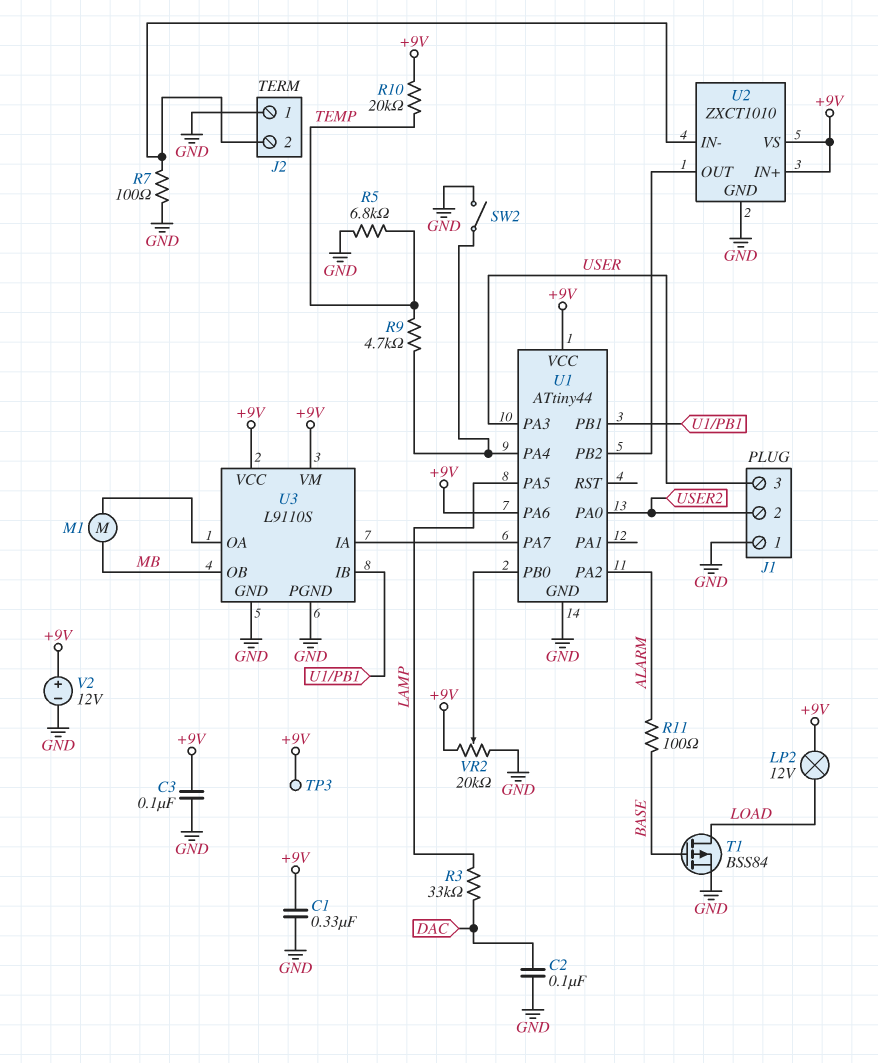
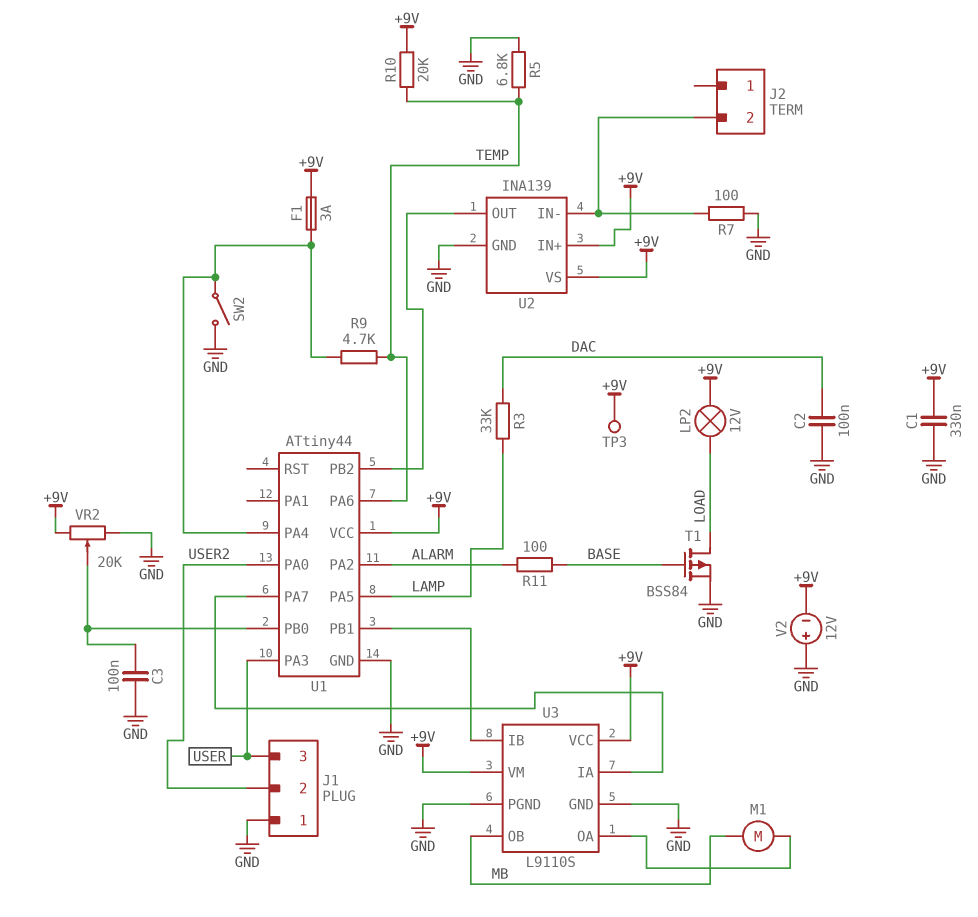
C3: 100nF (+9V, GND) -> 100nF (GND, U1/PB0)
F1: none -> 3A (+9V, U1/PA4)
J2 pin 1: GND -> none
U1 pin PA6: +9V -> TEMP
U2: ZXCT1010 -> INA139
V2: 12V (plus +9V, minus GND) -> 12V (plus GND, minus +9V)

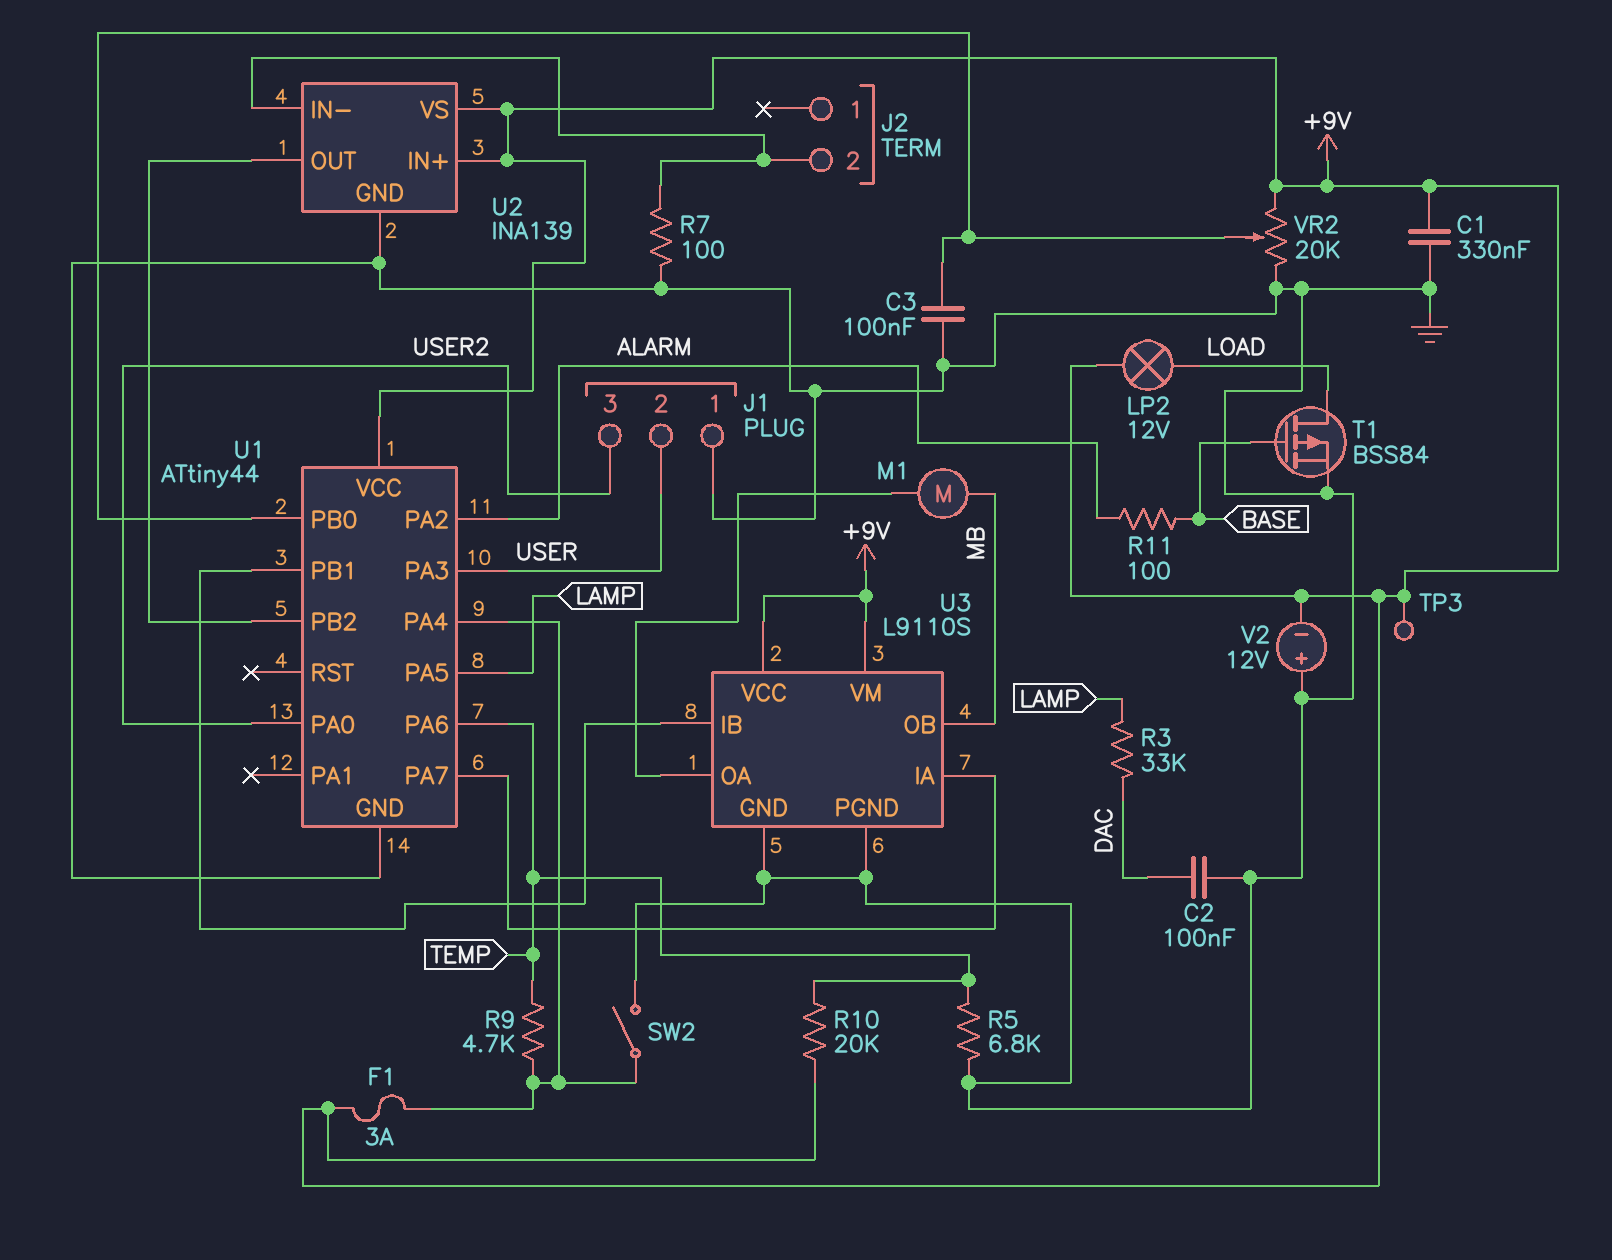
J1 pin 2: USER2 -> USER
J1 pin 3: USER -> USER2

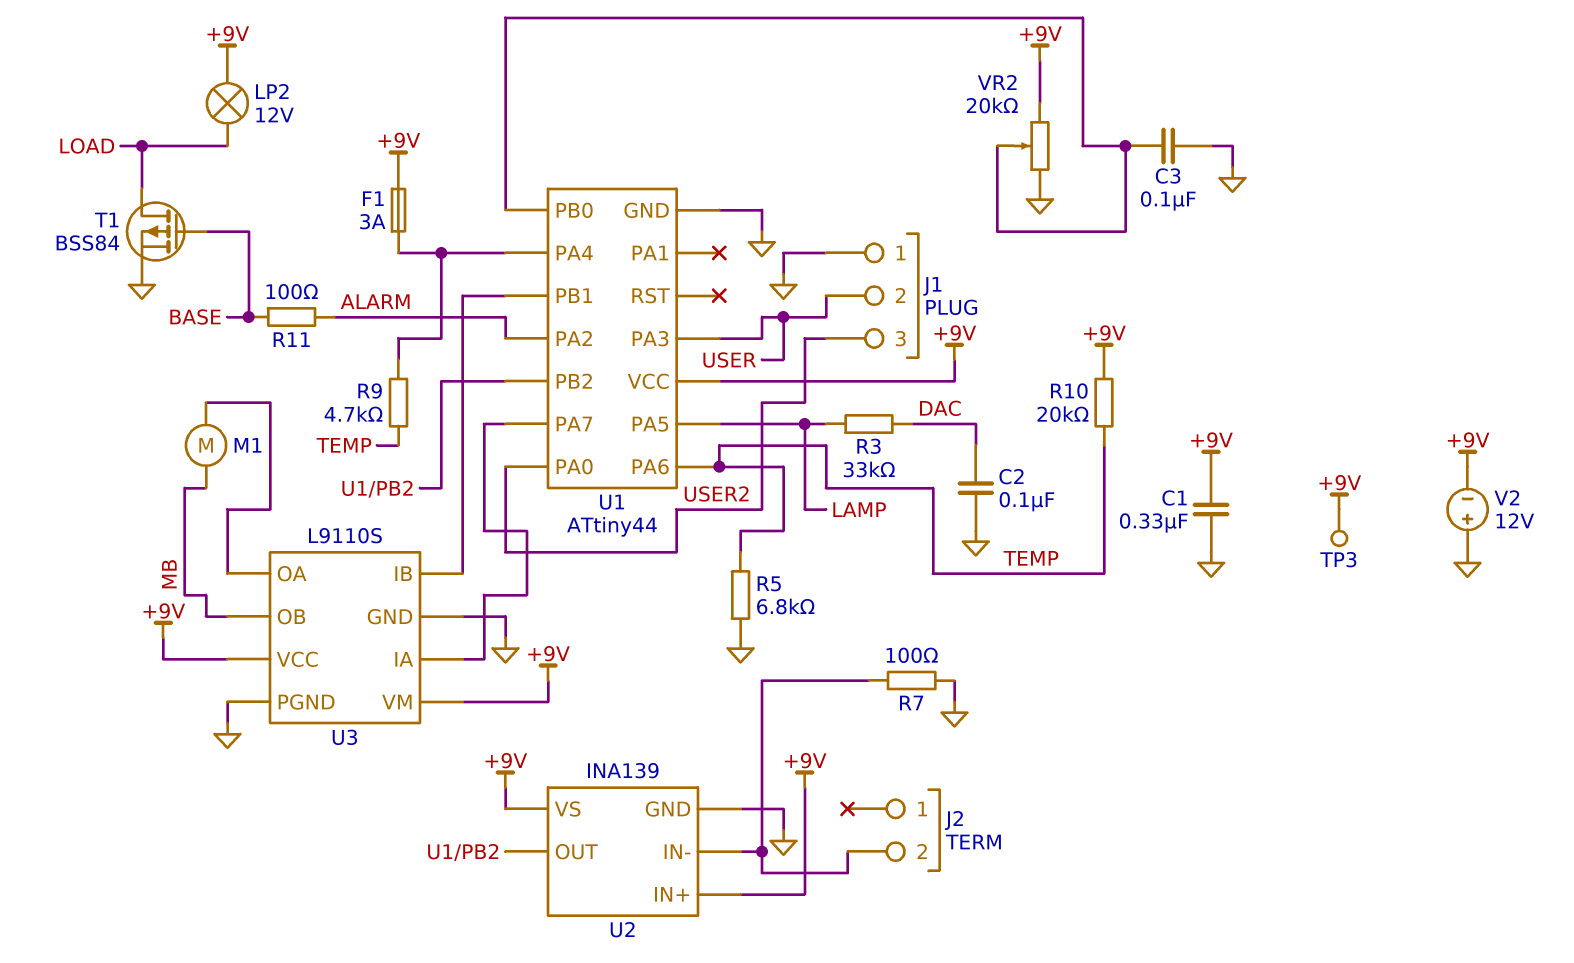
SW2: switch (GND, U1/PA4) -> none

